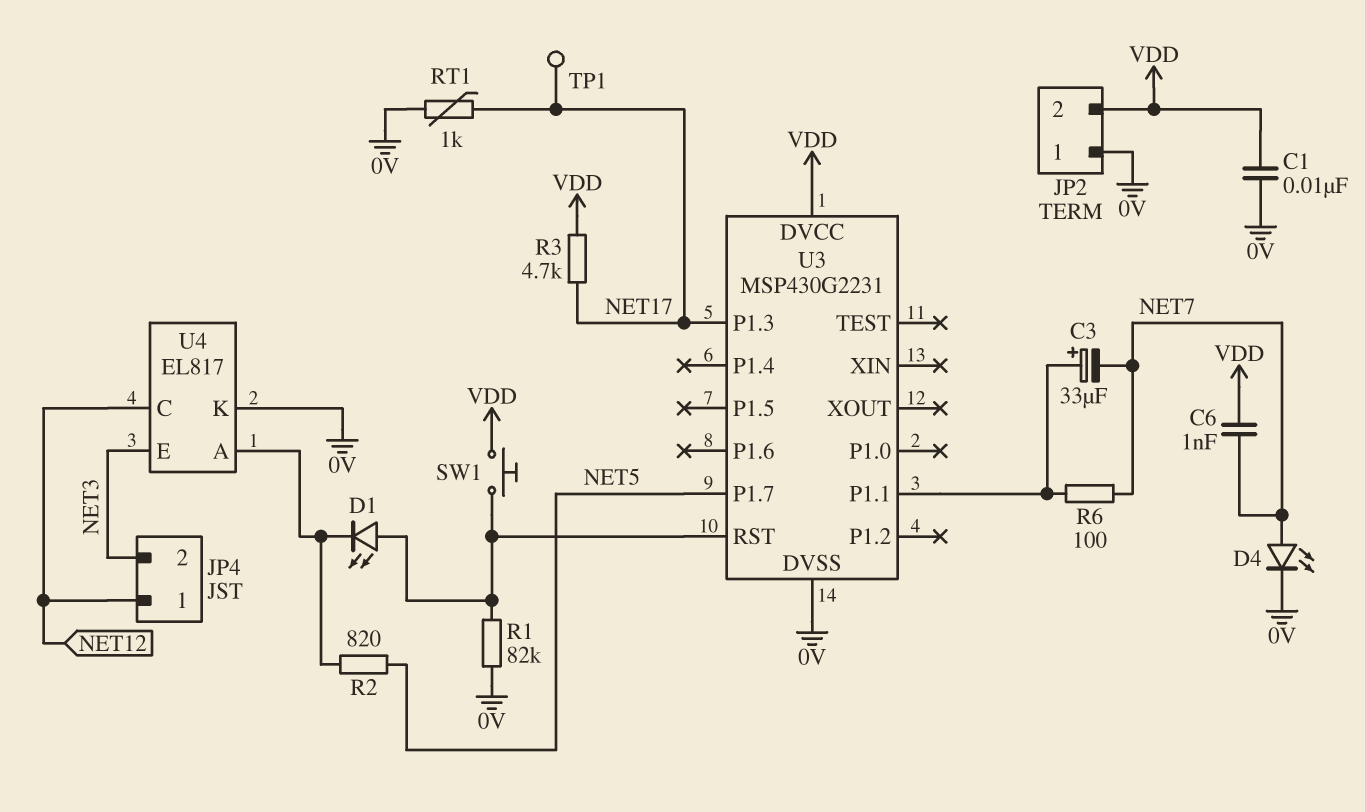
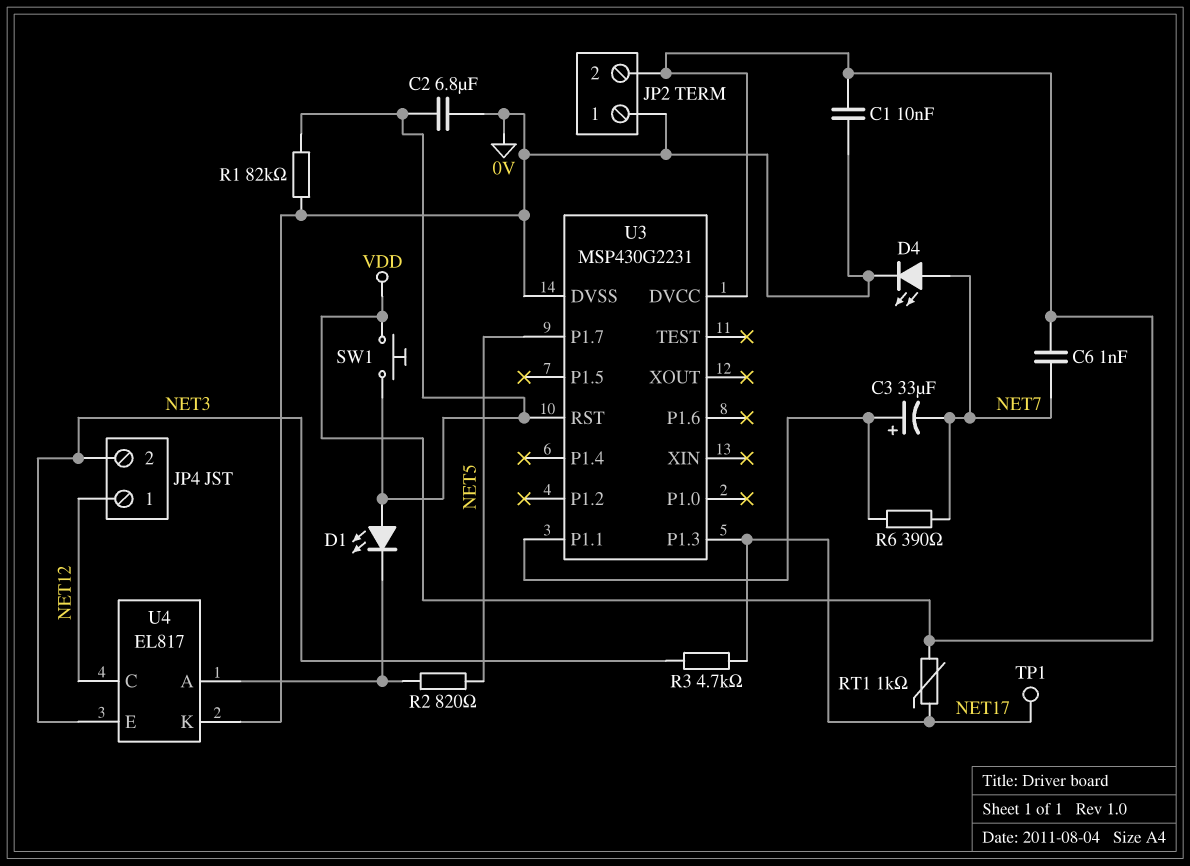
C2: none -> 6.8uF (0V, U3/RST)
R3: 4.7k (NET17, VDD) -> 4.7k (NET3, NET17)
R6: 100 (NET7, U3/P1.1) -> 390 (NET7, U3/P1.1)
RT1: 1k (0V, NET17) -> 1k (NET17, VDD)

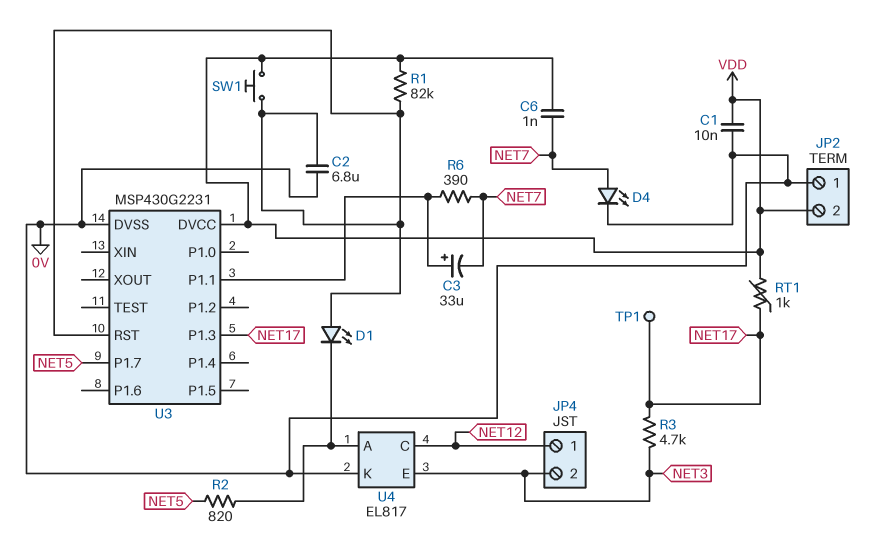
R1: 82k (0V, U3/RST) -> 82k (U3/RST, VDD)

